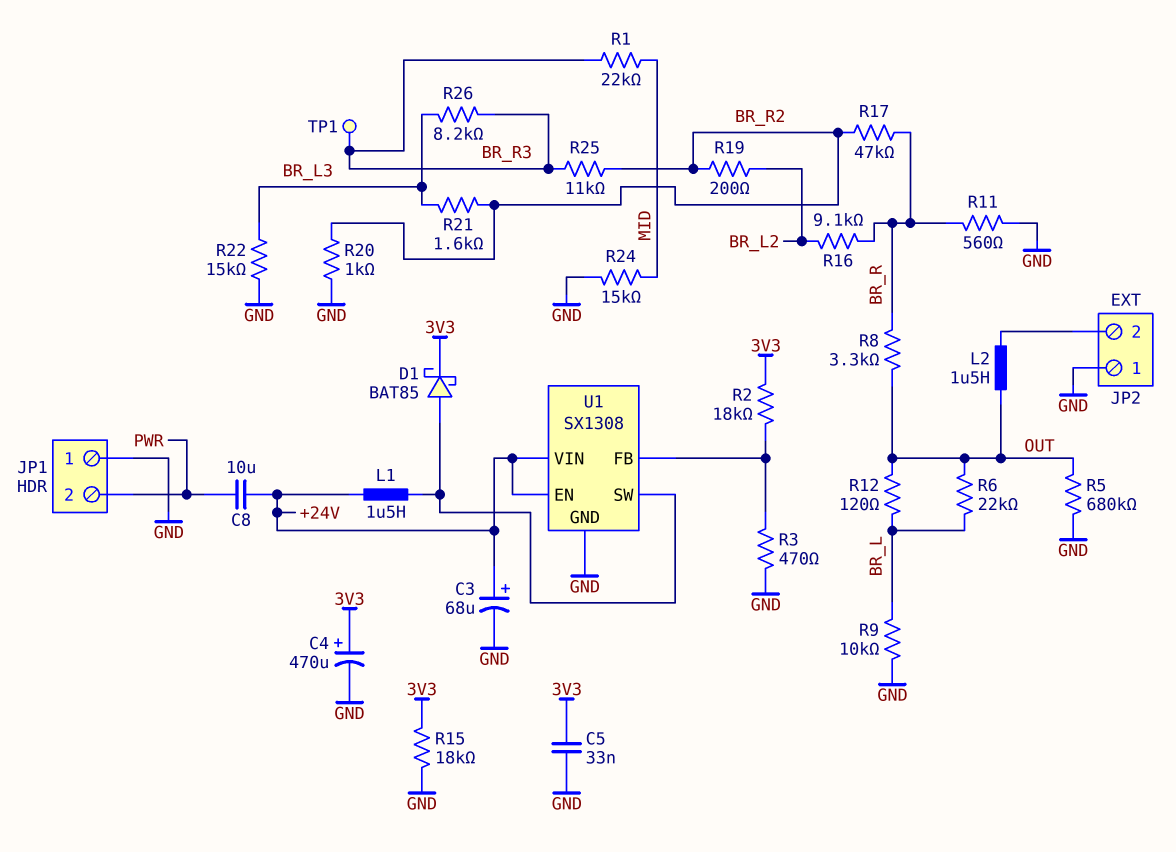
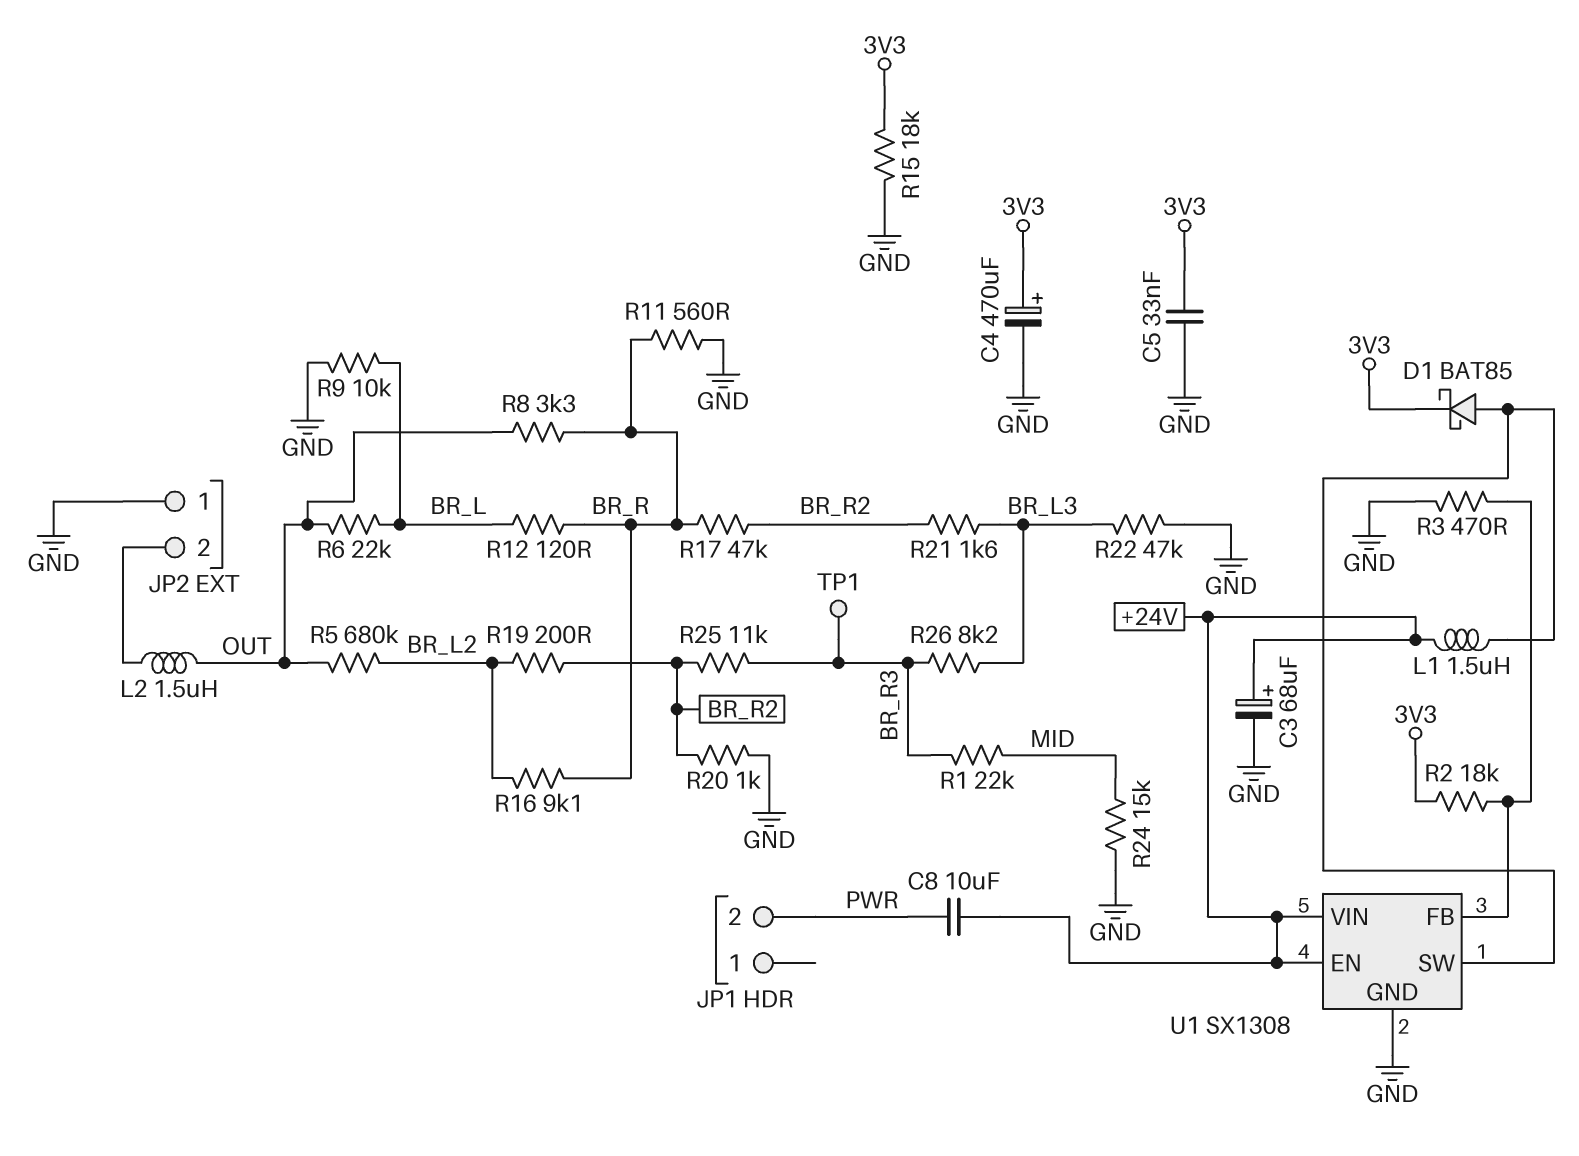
JP1 pin 1: GND -> none
R5: 680k (GND, OUT) -> 680k (BR_L2, OUT)
R12: 120 (BR_L, OUT) -> 120 (BR_L, BR_R)
R22: 15k (BR_L3, GND) -> 47k (BR_L3, GND)

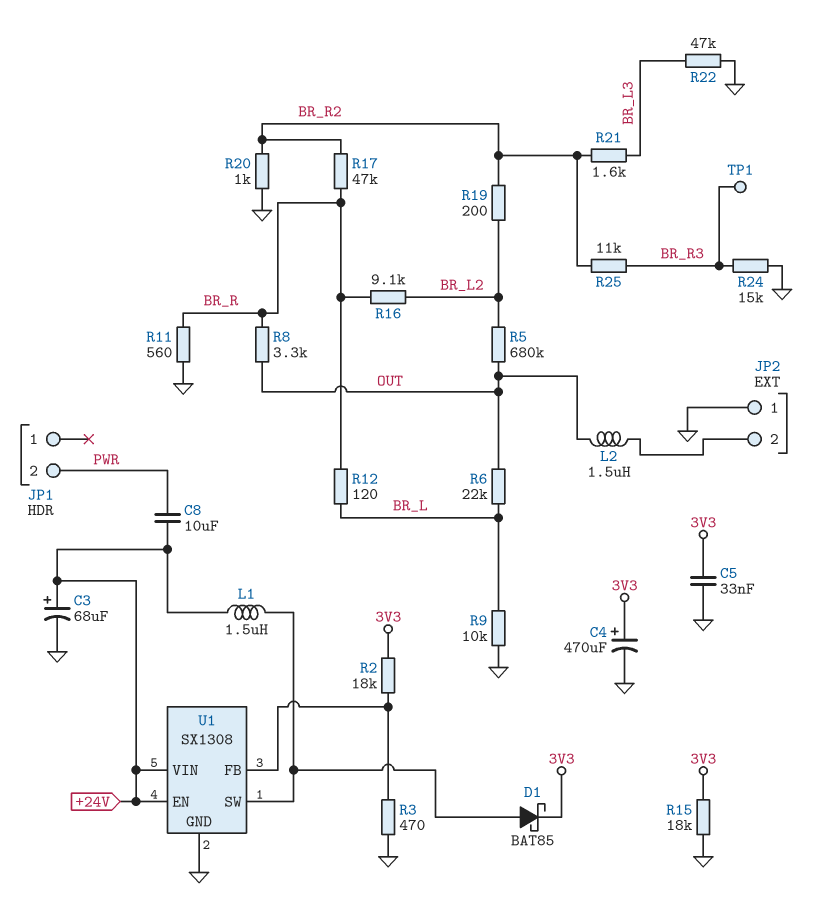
R1: 22k (BR_R3, MID) -> none
R24: 15k (GND, MID) -> 15k (BR_R3, GND)
R26: 8.2k (BR_L3, BR_R3) -> none

